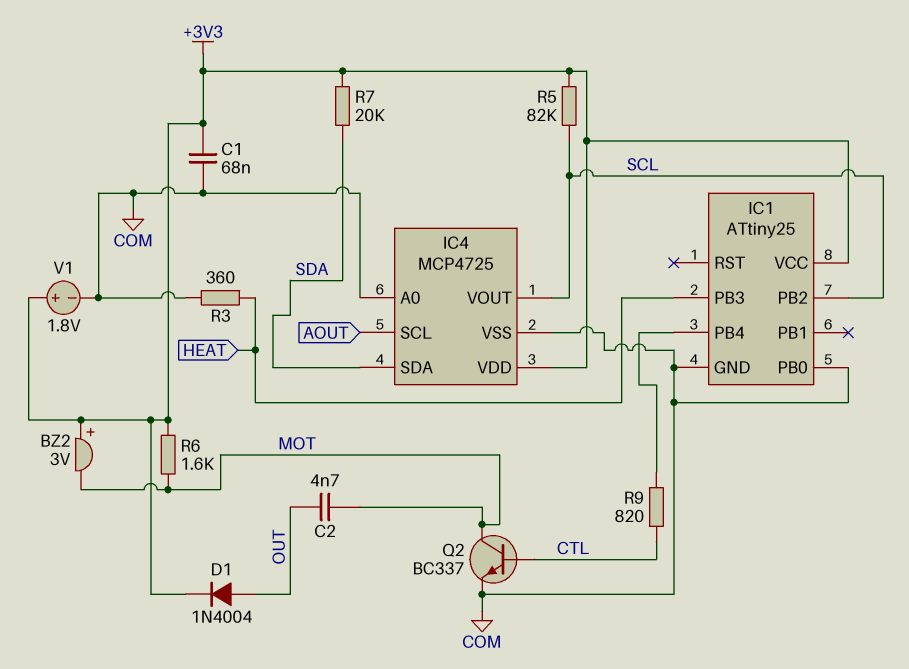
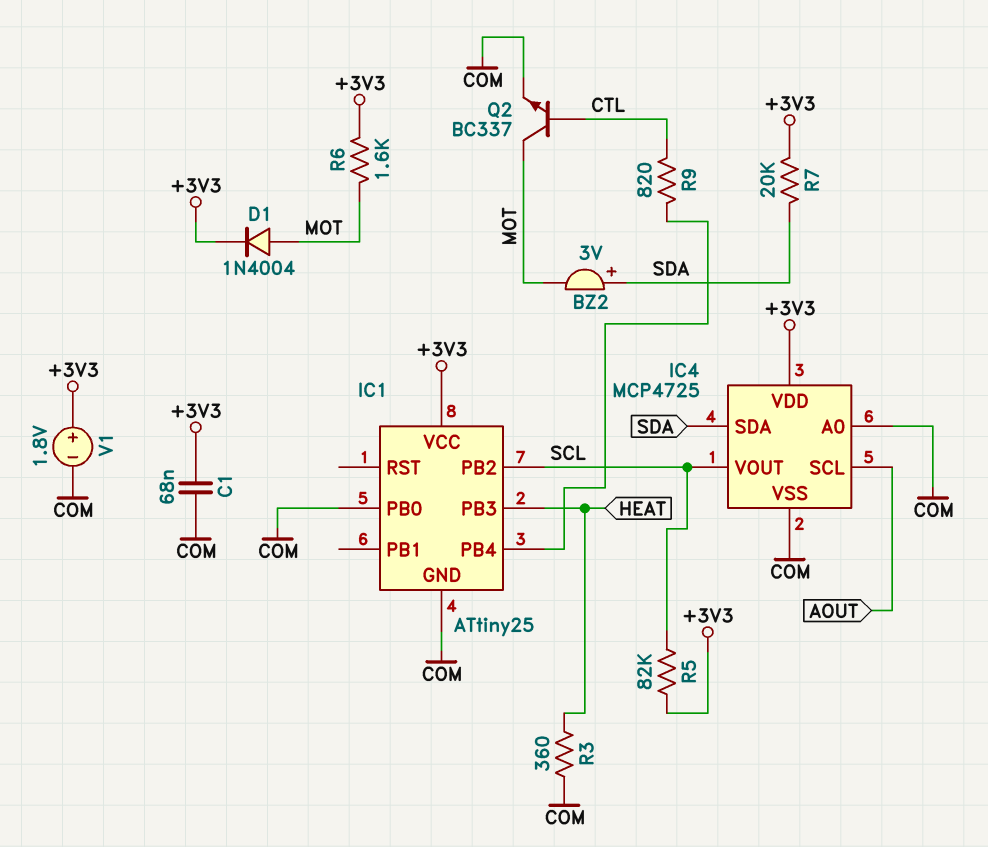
BZ2: buzzer 3V (plus +3V3, minus MOT) -> buzzer 3V (plus SDA, minus MOT)
C2: 4.7nF (MOT, OUT) -> none
D1: diode 1N4004 (A OUT, K +3V3) -> diode 1N4004 (A MOT, K +3V3)

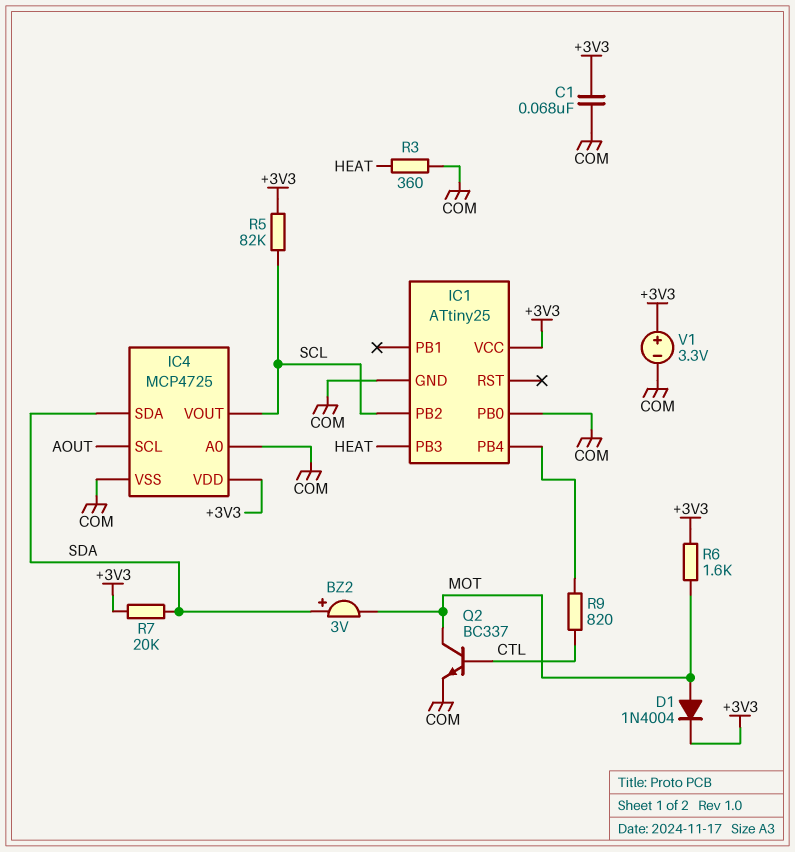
V1: 1.8V (plus +3V3, minus COM) -> 3.3V (plus +3V3, minus COM)

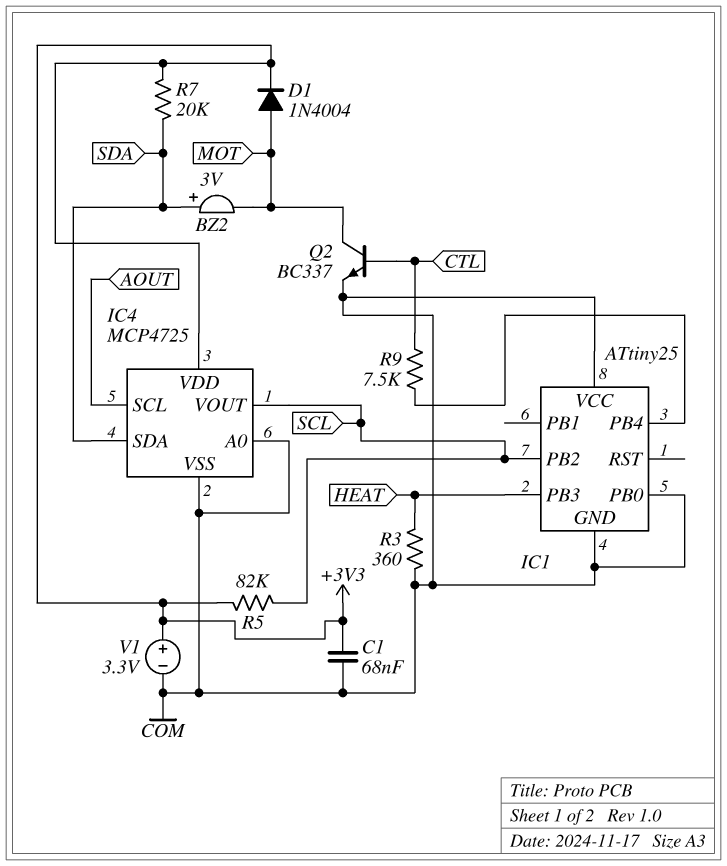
IC1 pin VCC: +3V3 -> COM
R6: 1.6k (+3V3, MOT) -> none
R9: 820 (CTL, IC1/PB4) -> 7.5k (CTL, IC1/PB4)

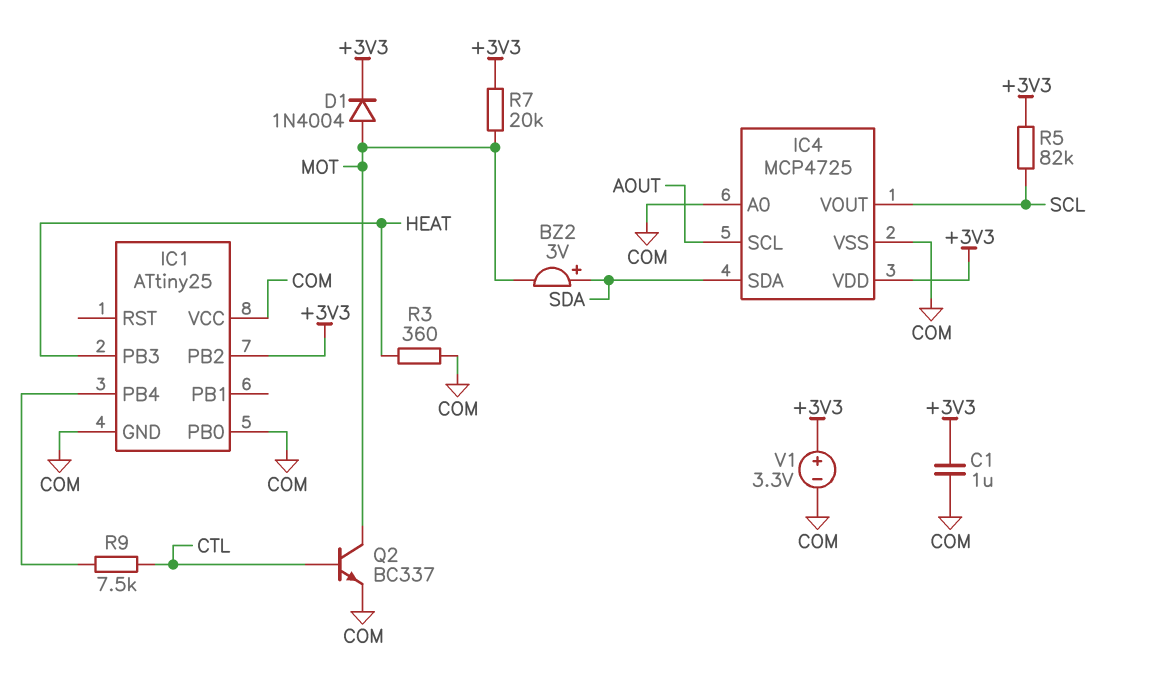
C1: 68nF (+3V3, COM) -> 1uF (+3V3, COM)
IC1 pin PB2: SCL -> +3V3
R7: 20k (+3V3, SDA) -> 20k (+3V3, MOT)

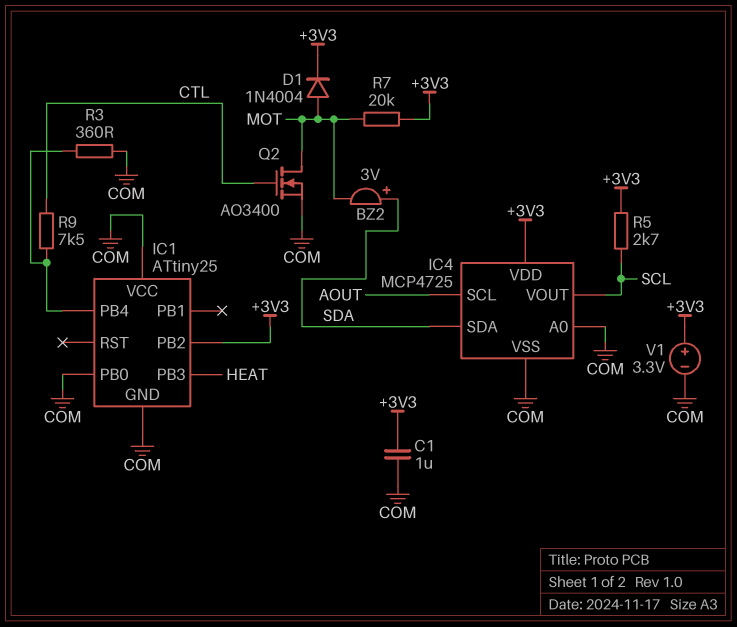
Q2: NPN BC337 (B CTL, C MOT, E COM) -> NMOS AO3400 (G CTL, D MOT, S COM)
R3: 360 (COM, HEAT) -> 360 (COM, IC1/PB4)
R5: 82k (+3V3, SCL) -> 2.7k (+3V3, SCL)

